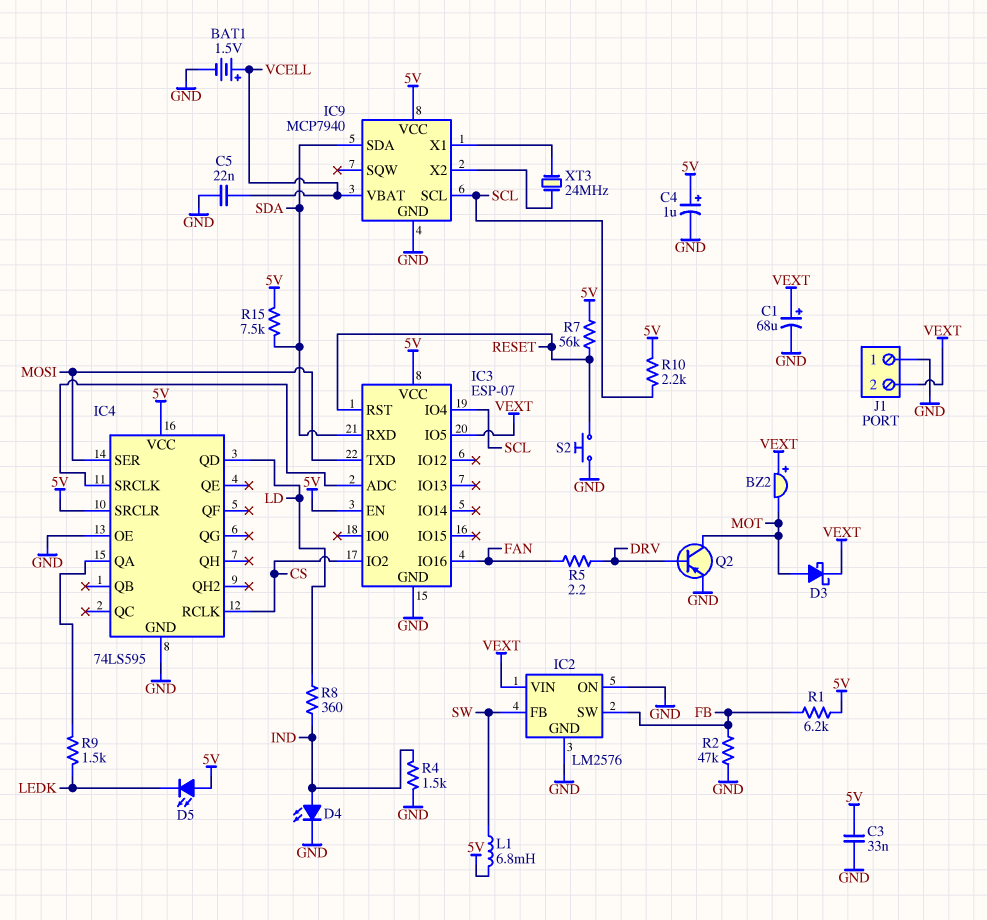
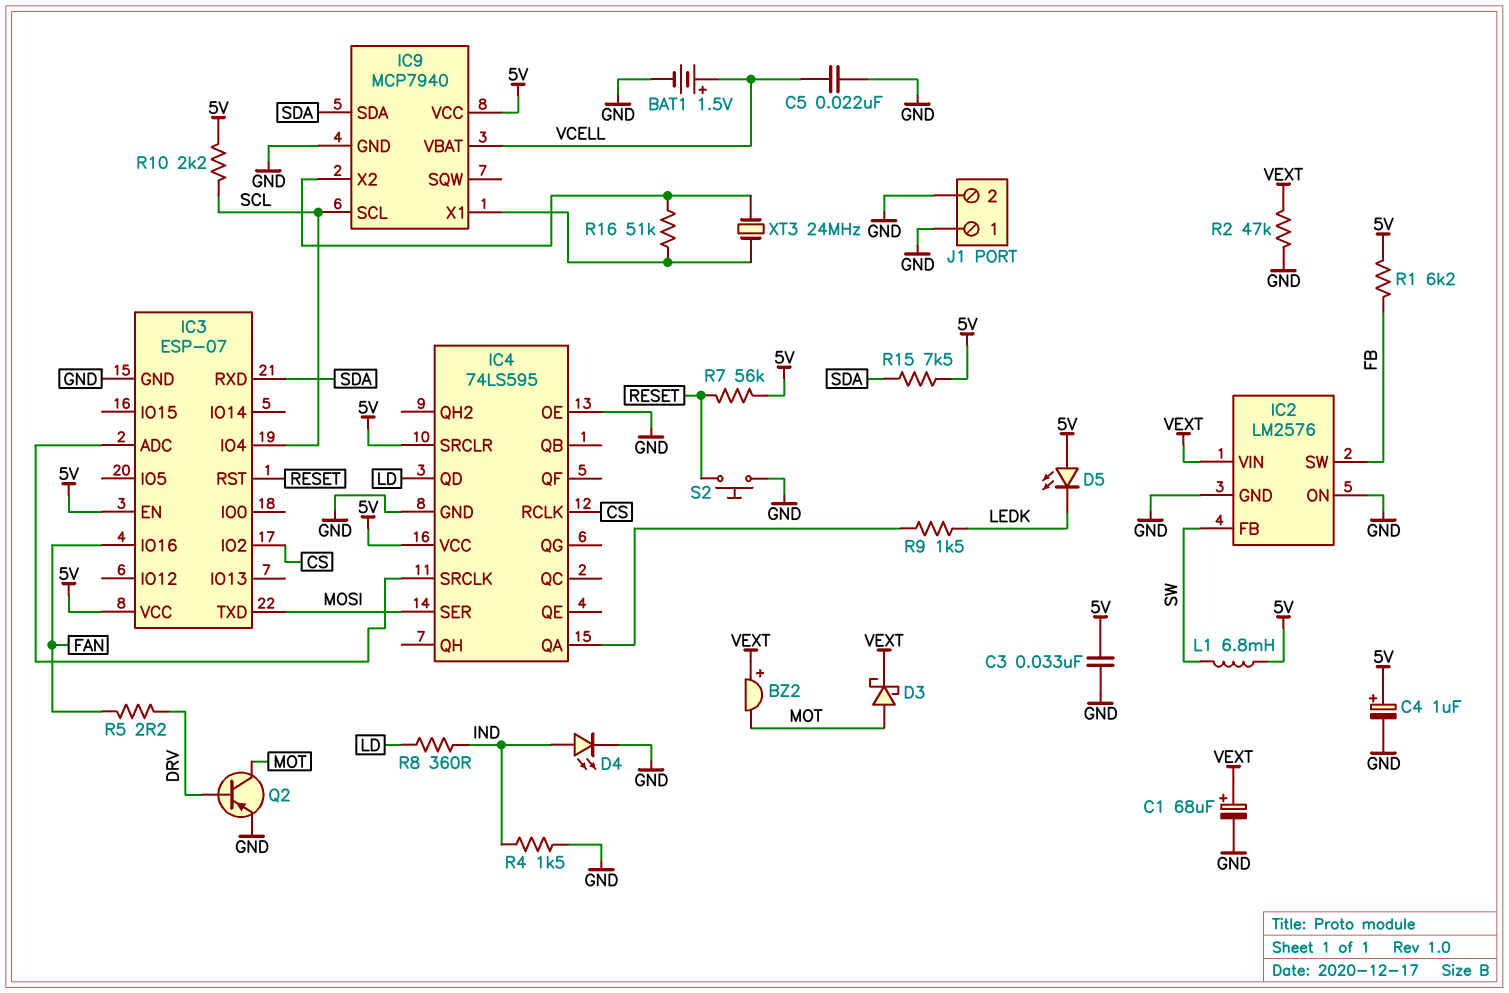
IC3 pin IO5: VEXT -> none
J1 pin 2: VEXT -> GND
R2: 47k (FB, GND) -> 47k (GND, VEXT)
R16: none -> 51k (IC9/X1, IC9/X2)

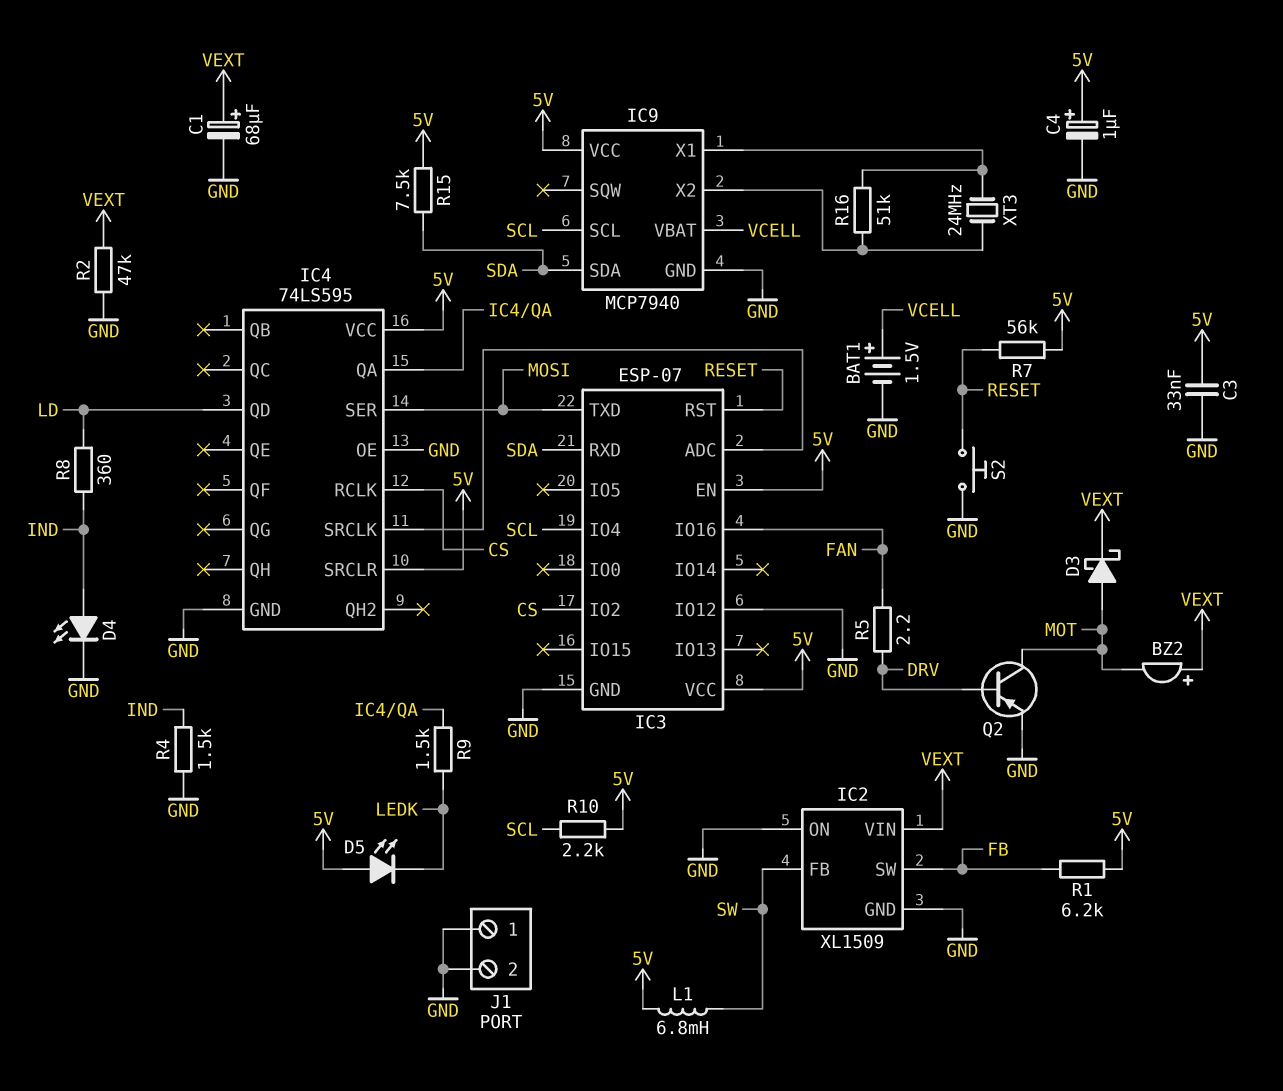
C5: 22nF (GND, VCELL) -> none
IC2: LM2576 -> XL1509
IC3 pin IO12: none -> GND

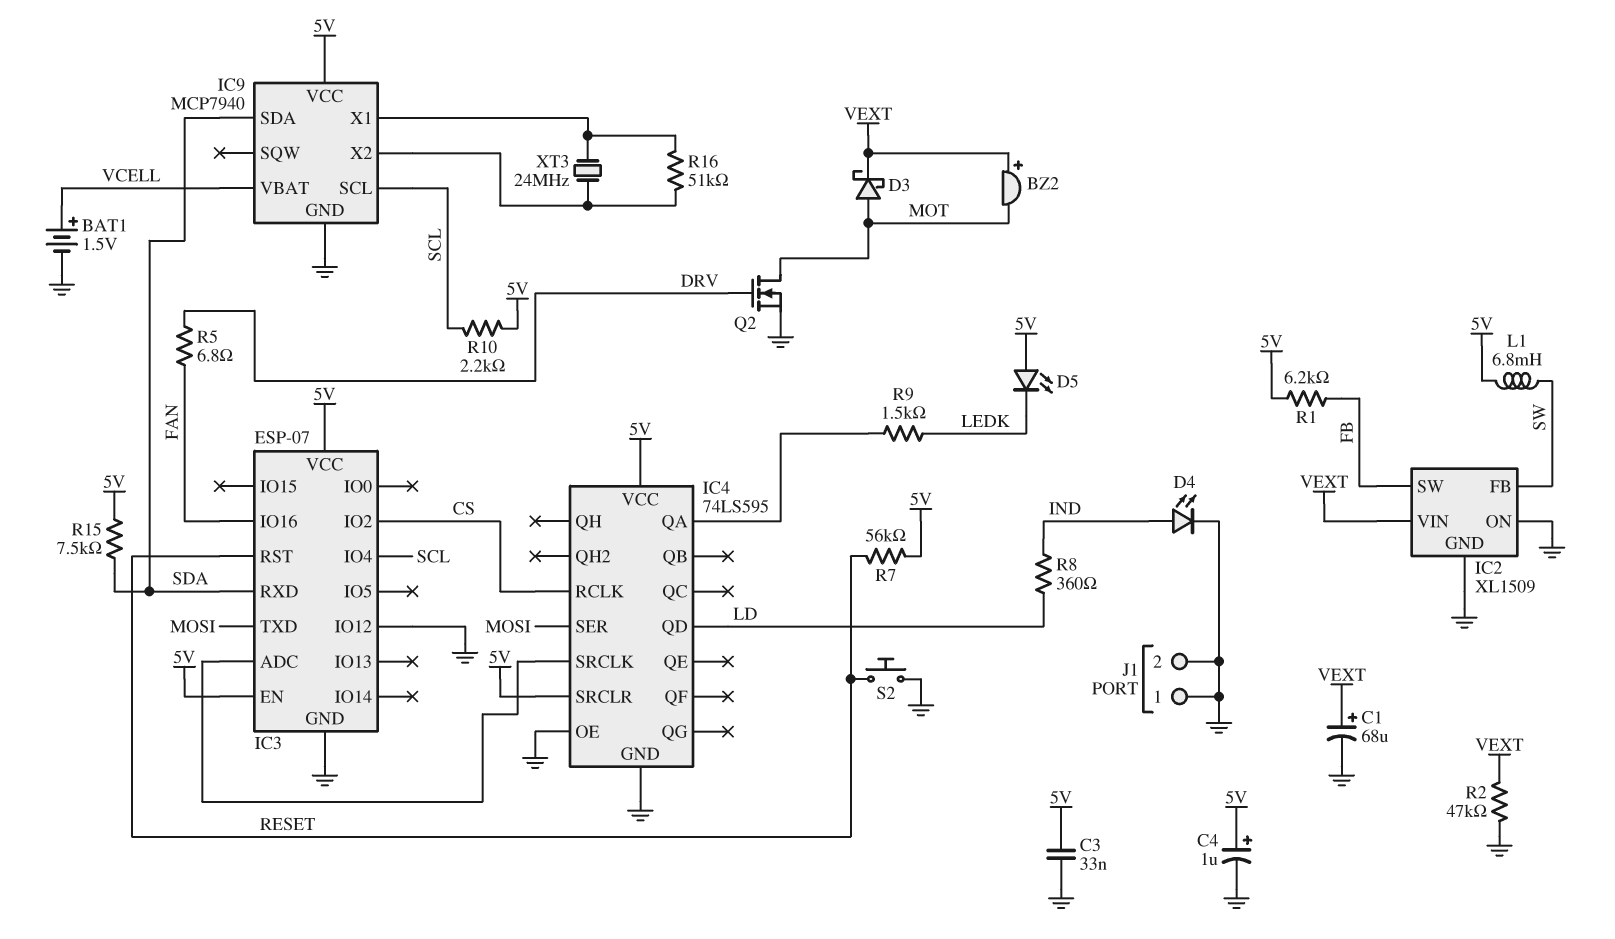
Q2: PNP (B DRV, C MOT, E GND) -> NMOS (G DRV, D MOT, S GND)
R4: 1.5k (GND, IND) -> none
R5: 2.2 (DRV, FAN) -> 6.8 (DRV, FAN)

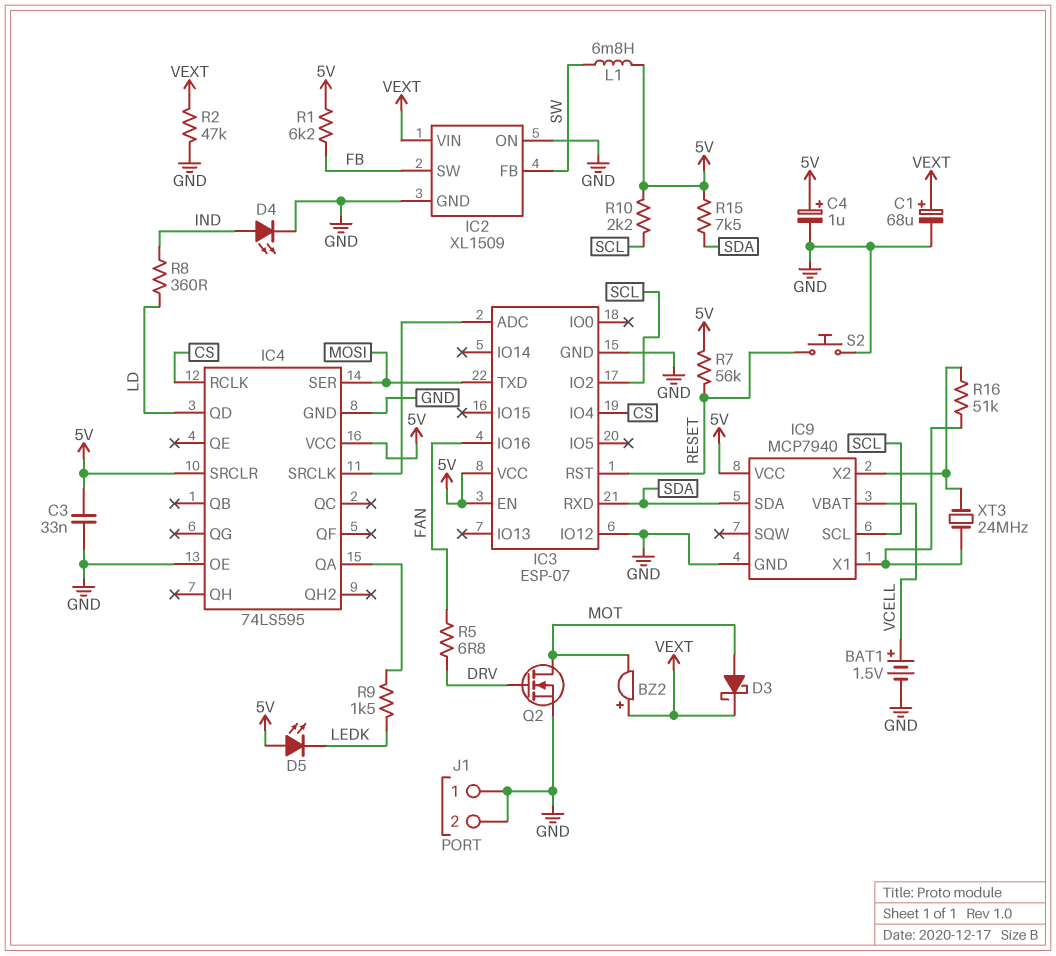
IC3 pin IO2: CS -> SCL
IC3 pin IO4: SCL -> CS

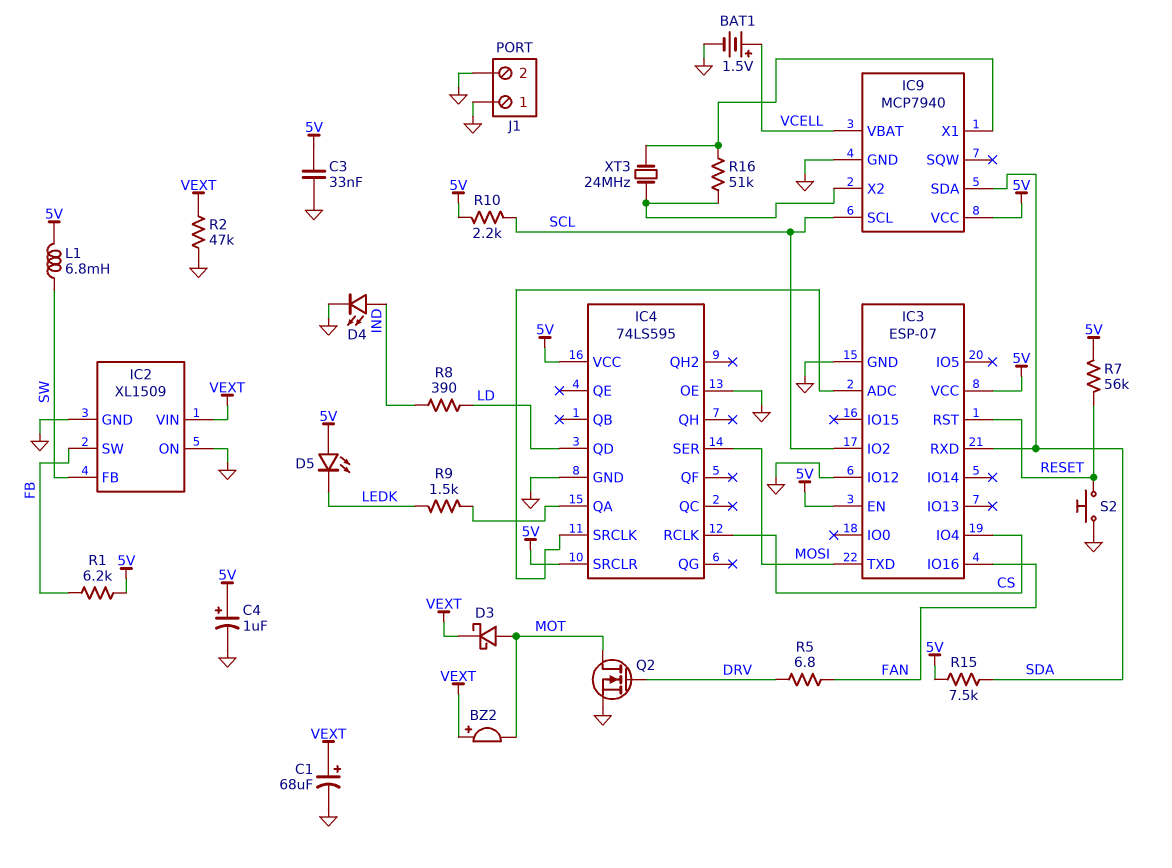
R8: 360 (IND, LD) -> 390 (IND, LD)

